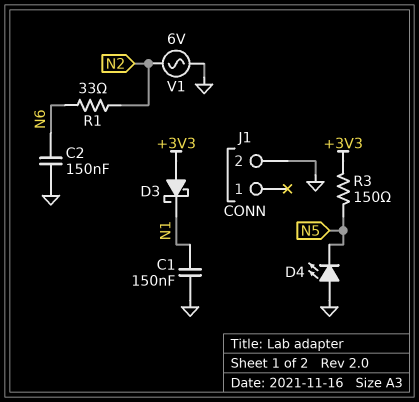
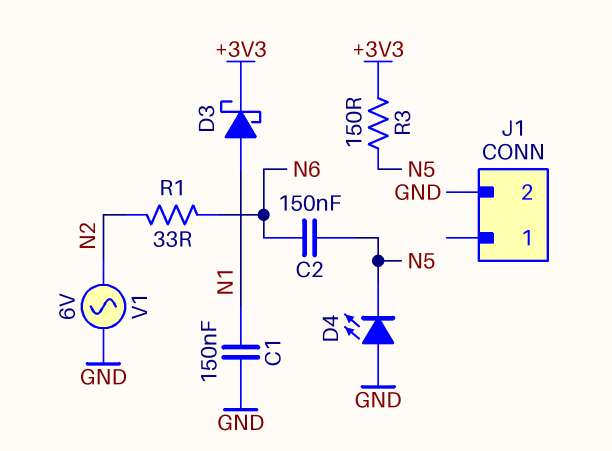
C2: 150nF (GND, N6) -> 150nF (N5, N6)
D3: schottky (A +3V3, K N1) -> schottky (A N1, K +3V3)

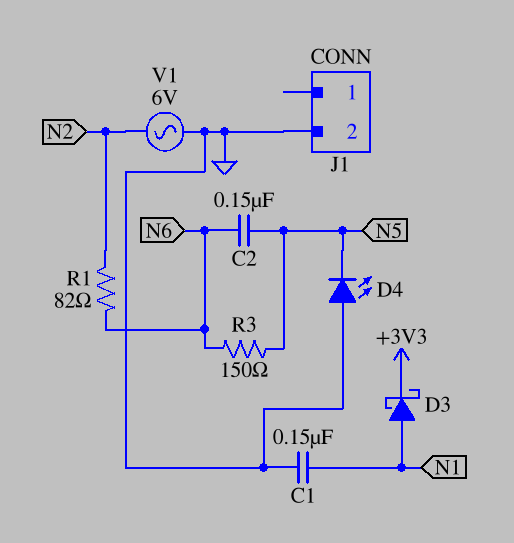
R1: 33 (N2, N6) -> 82 (N2, N6)
R3: 150 (+3V3, N5) -> 150 (N5, N6)

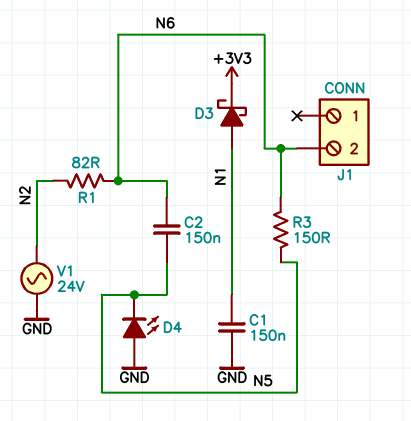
J1 pin 2: GND -> N6
V1: AC 6V (GND, N2) -> AC 24V (GND, N2)

